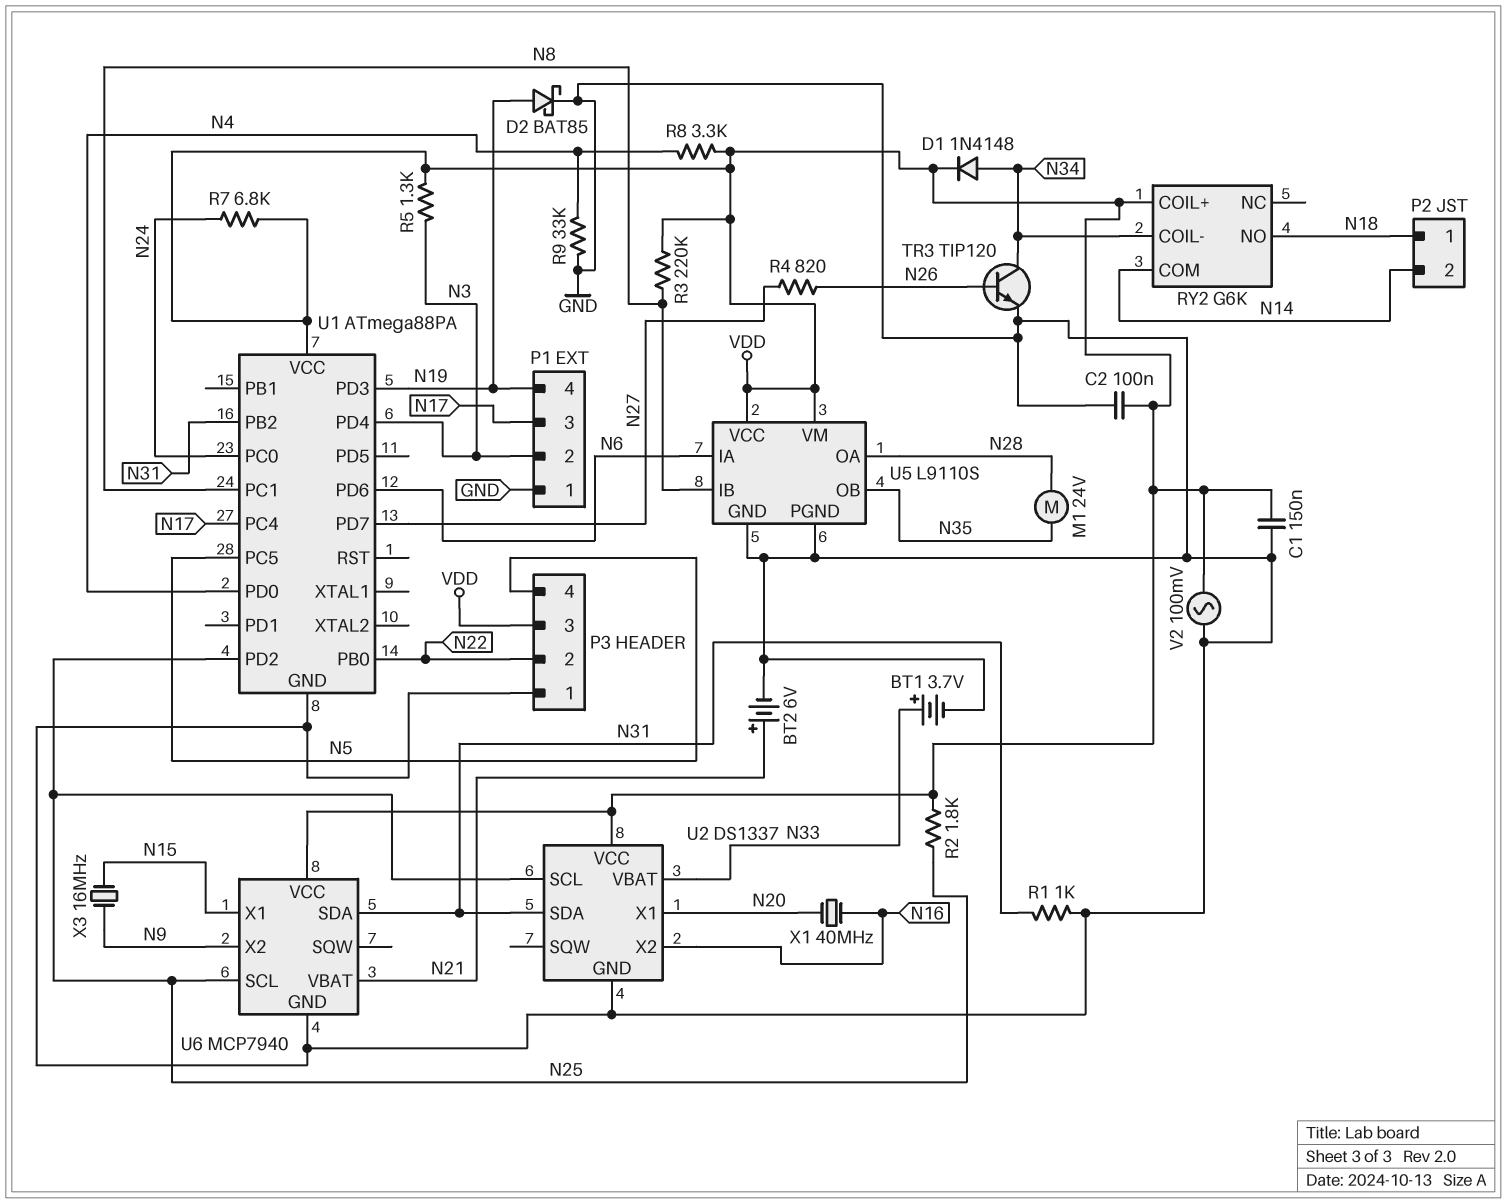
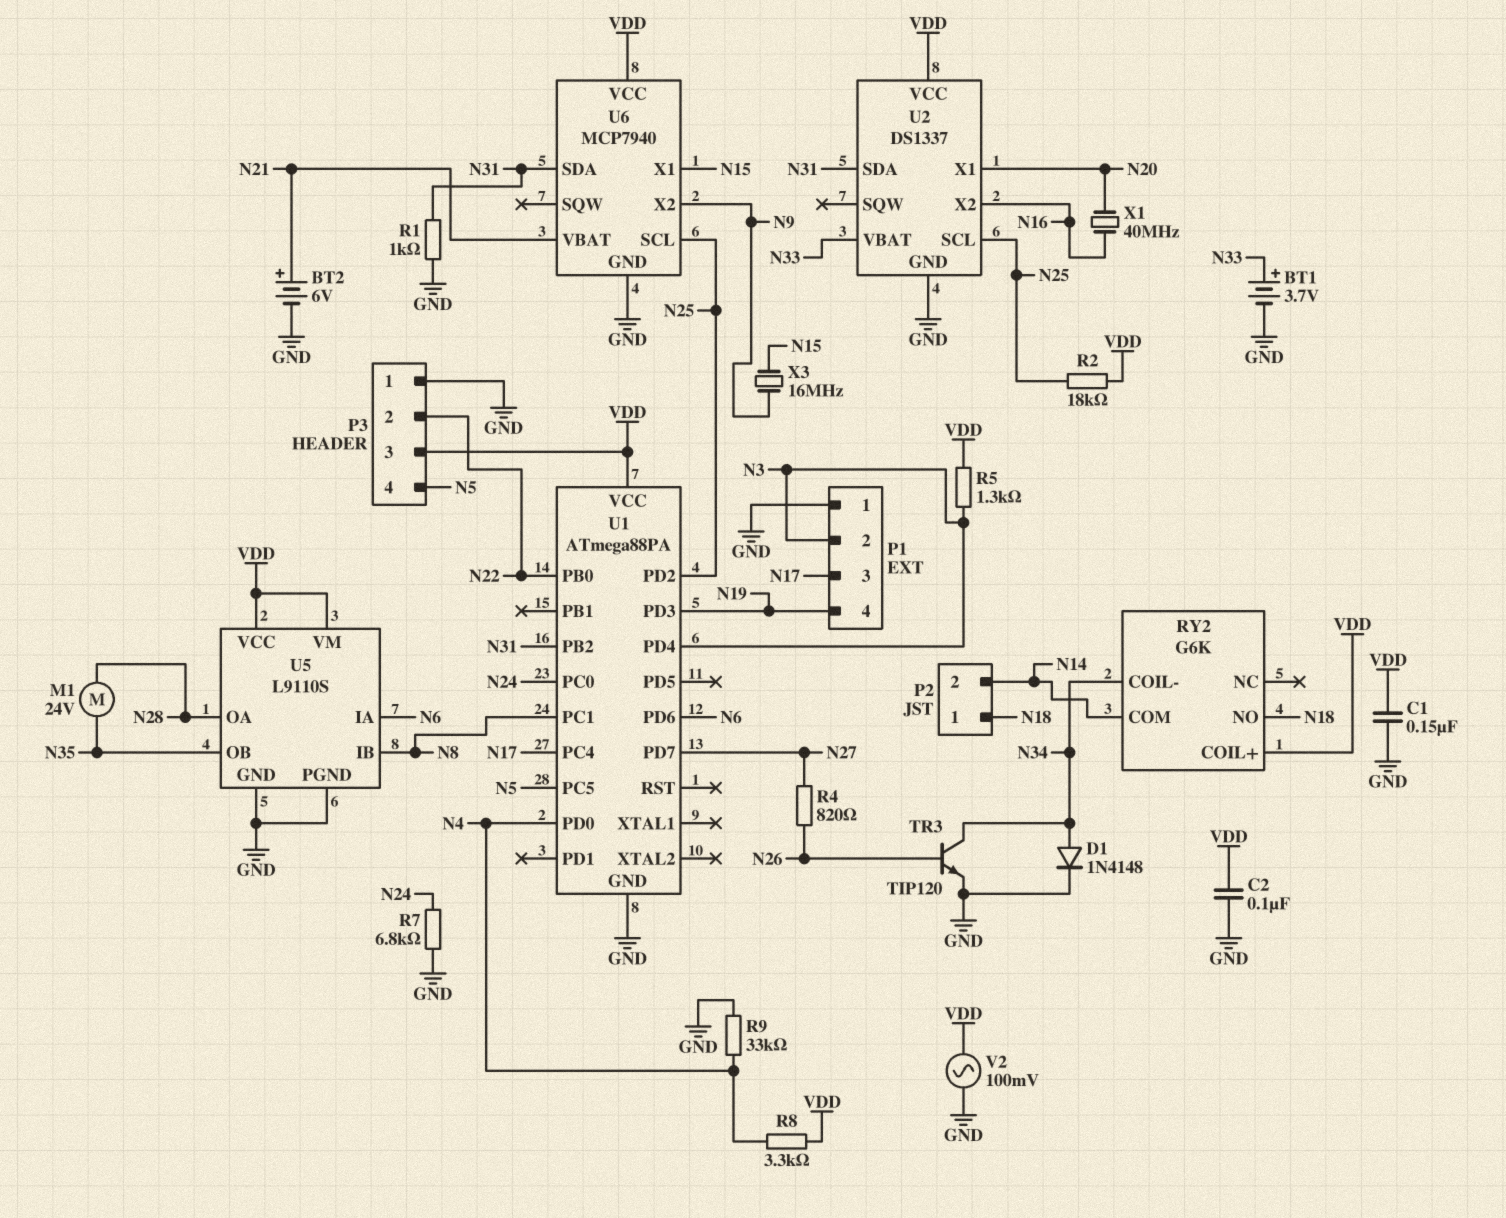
D1: diode 1N4148 (A N34, K VDD) -> diode 1N4148 (A N34, K GND)
D2: schottky BAT85 (A N19, K GND) -> none
R2: 1.8k (N25, VDD) -> 18k (N25, VDD)
R3: 220k (N8, VDD) -> none
R7: 6.8k (N24, VDD) -> 6.8k (GND, N24)

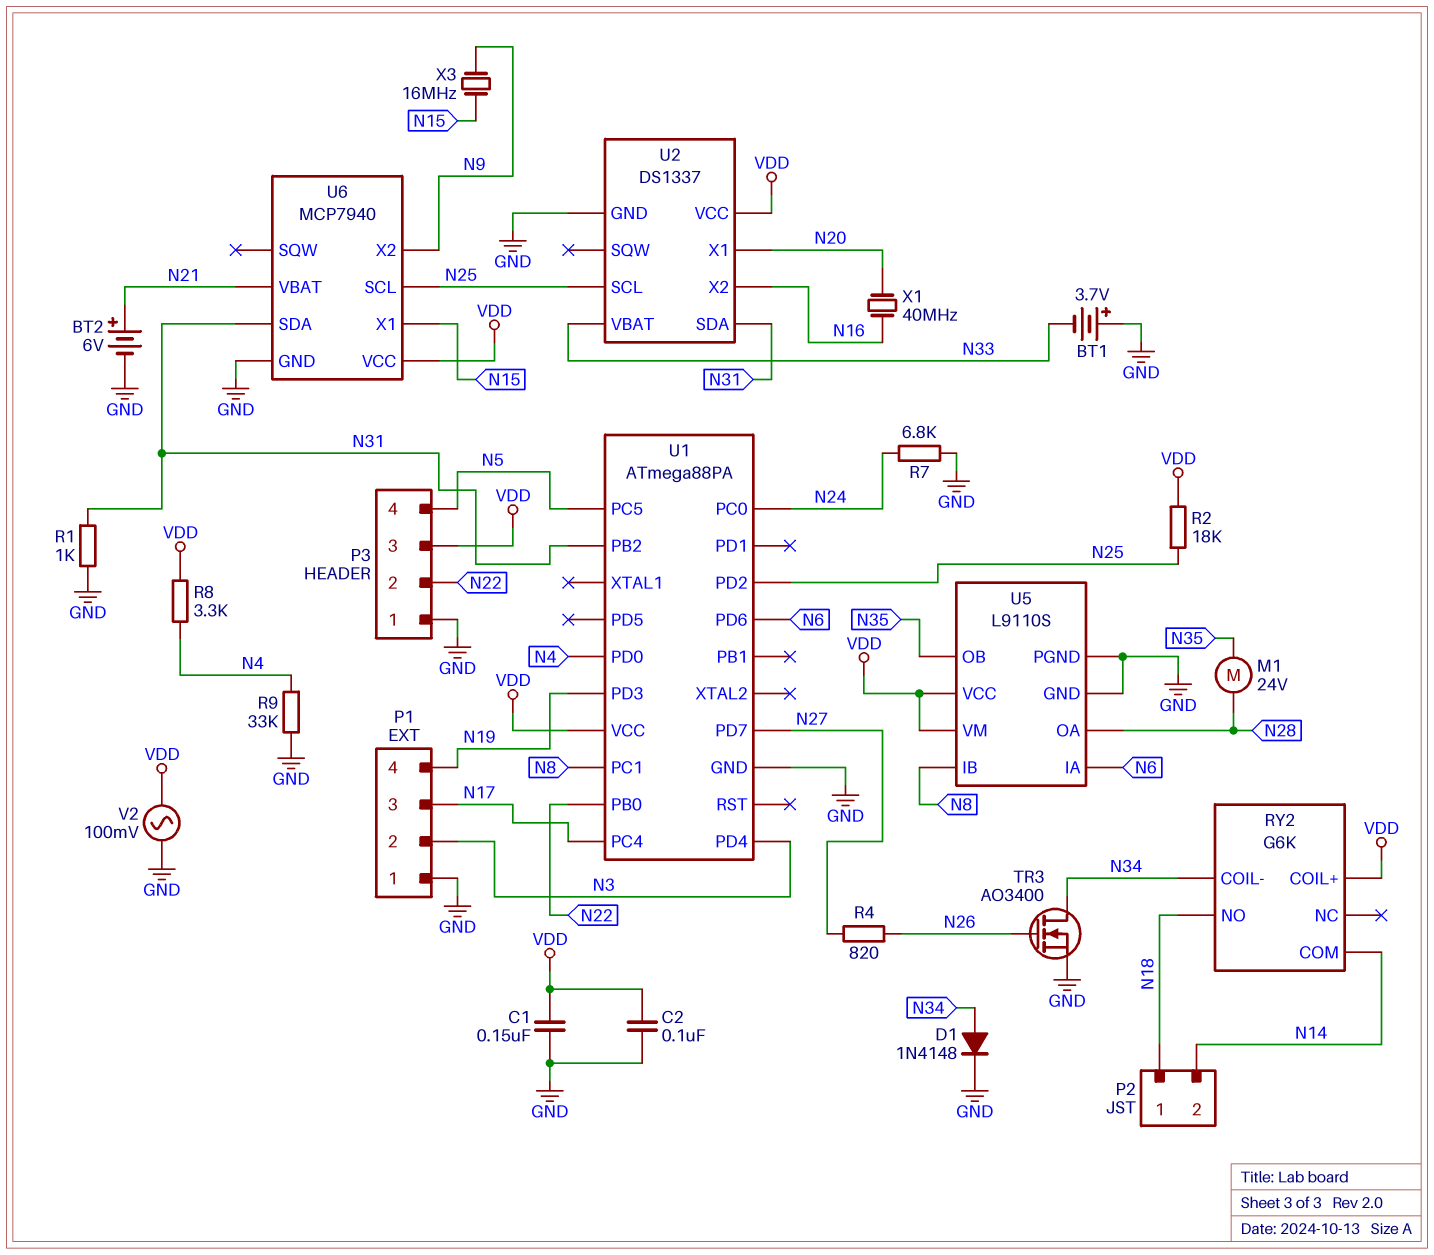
BT1: 3.7V (plus N33, minus GND) -> 3.7V (plus GND, minus N33)
R5: 1.3k (N3, VDD) -> none
TR3: NPN TIP120 (B N26, C N34, E GND) -> NMOS AO3400 (G N26, D N34, S GND)

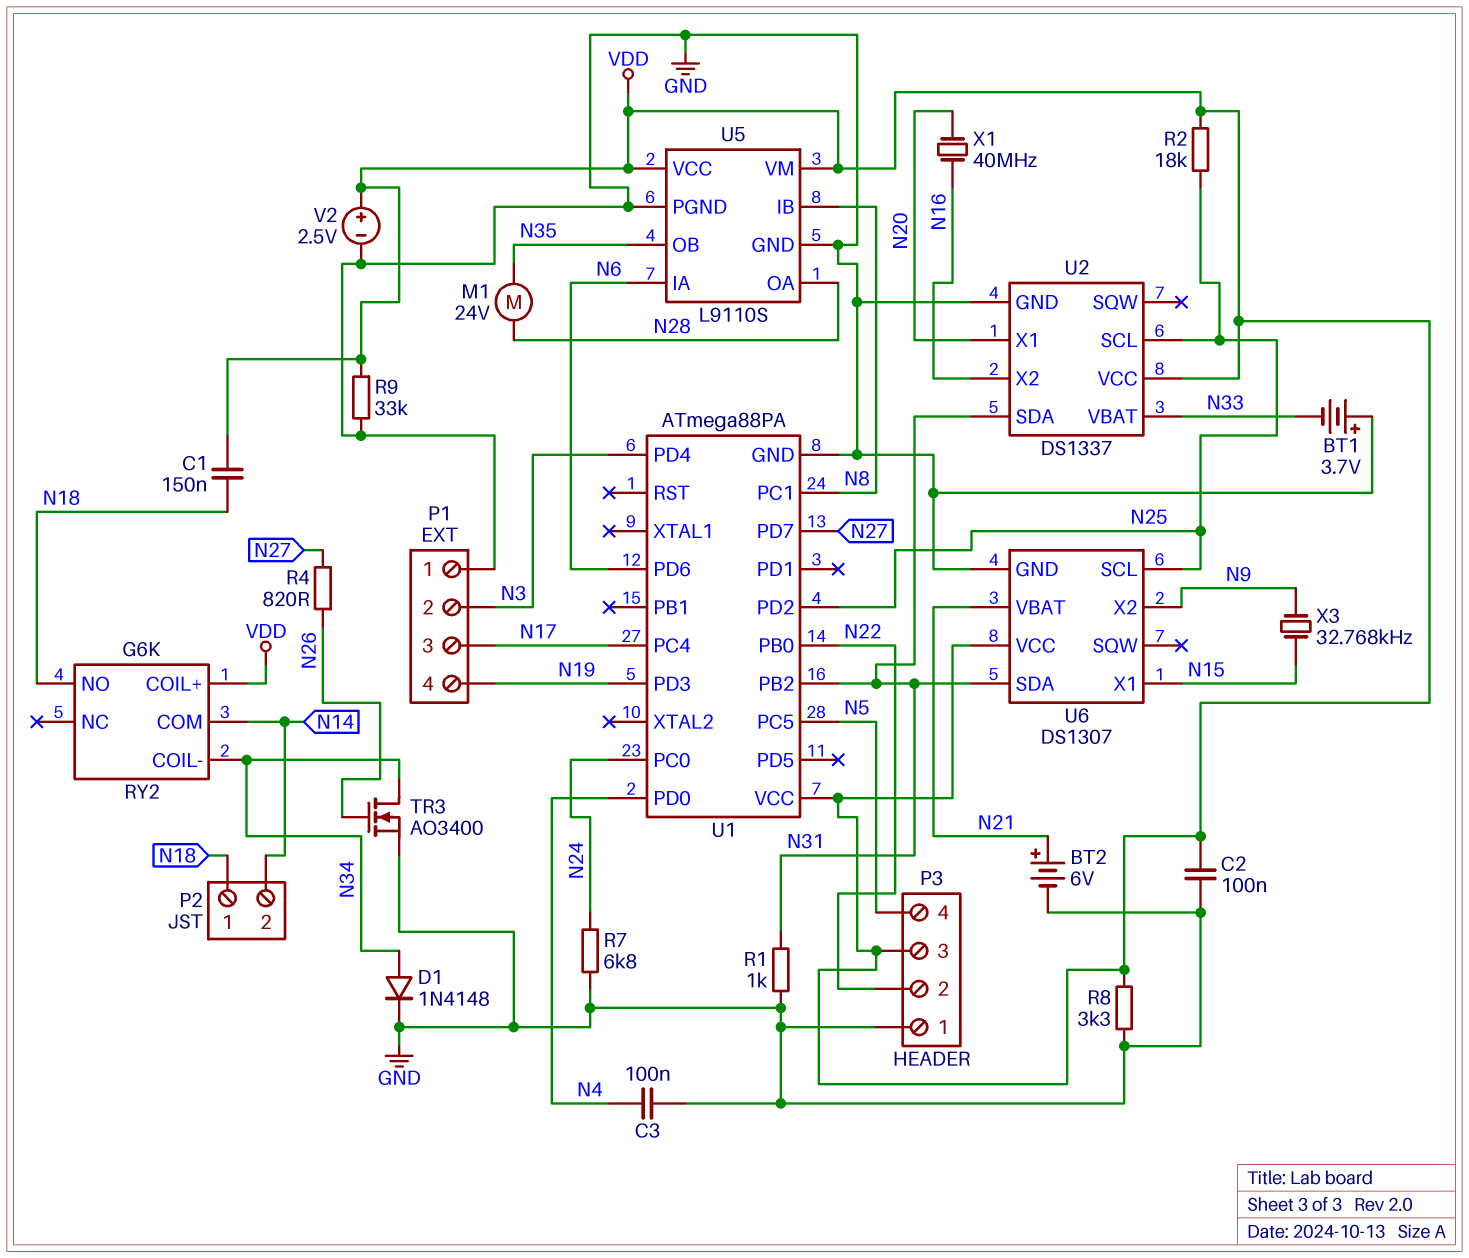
C1: 150nF (GND, VDD) -> 150nF (N18, VDD)
C3: none -> 100nF (GND, N4)
R8: 3.3k (N4, VDD) -> 3.3k (GND, VDD)
R9: 33k (GND, N4) -> 33k (GND, VDD)
U6: MCP7940 -> DS1307
V2: AC 100mV (GND, VDD) -> 2.5V (plus VDD, minus GND)
X3: 16MHz (N9, N15) -> 32.768kHz (N9, N15)

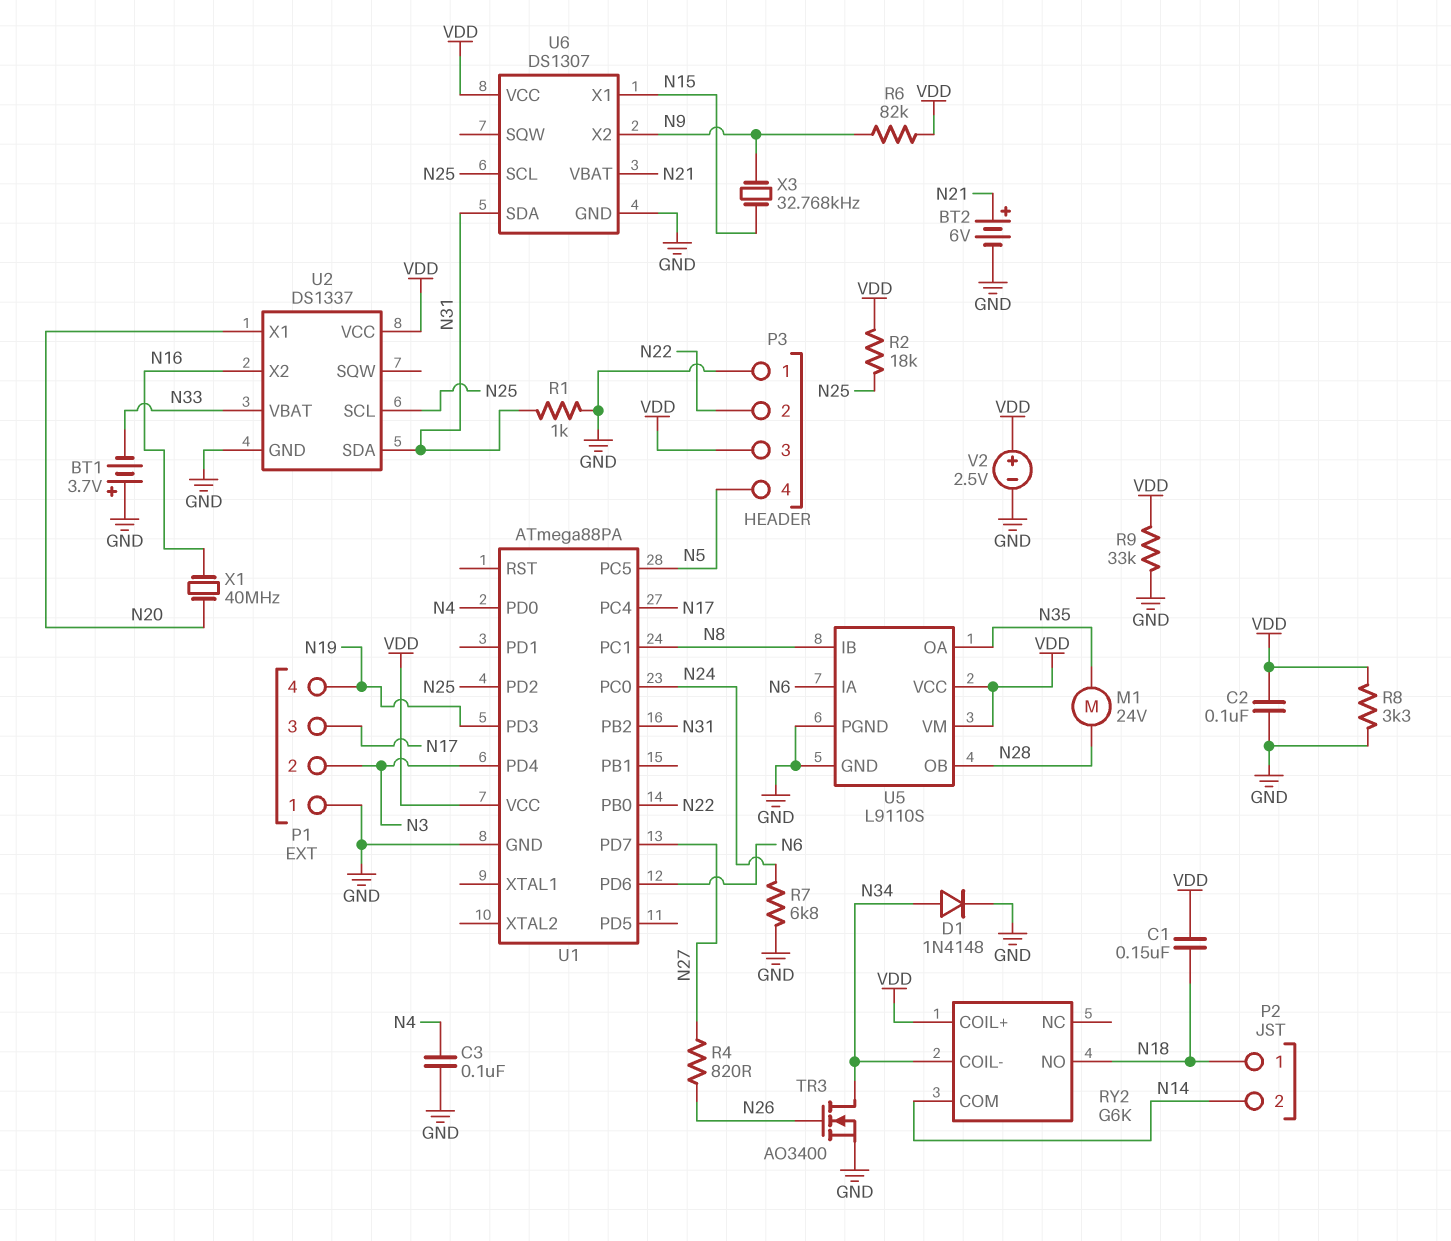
R6: none -> 82k (N9, VDD)
U5 pin OA: N28 -> N35
U5 pin OB: N35 -> N28

